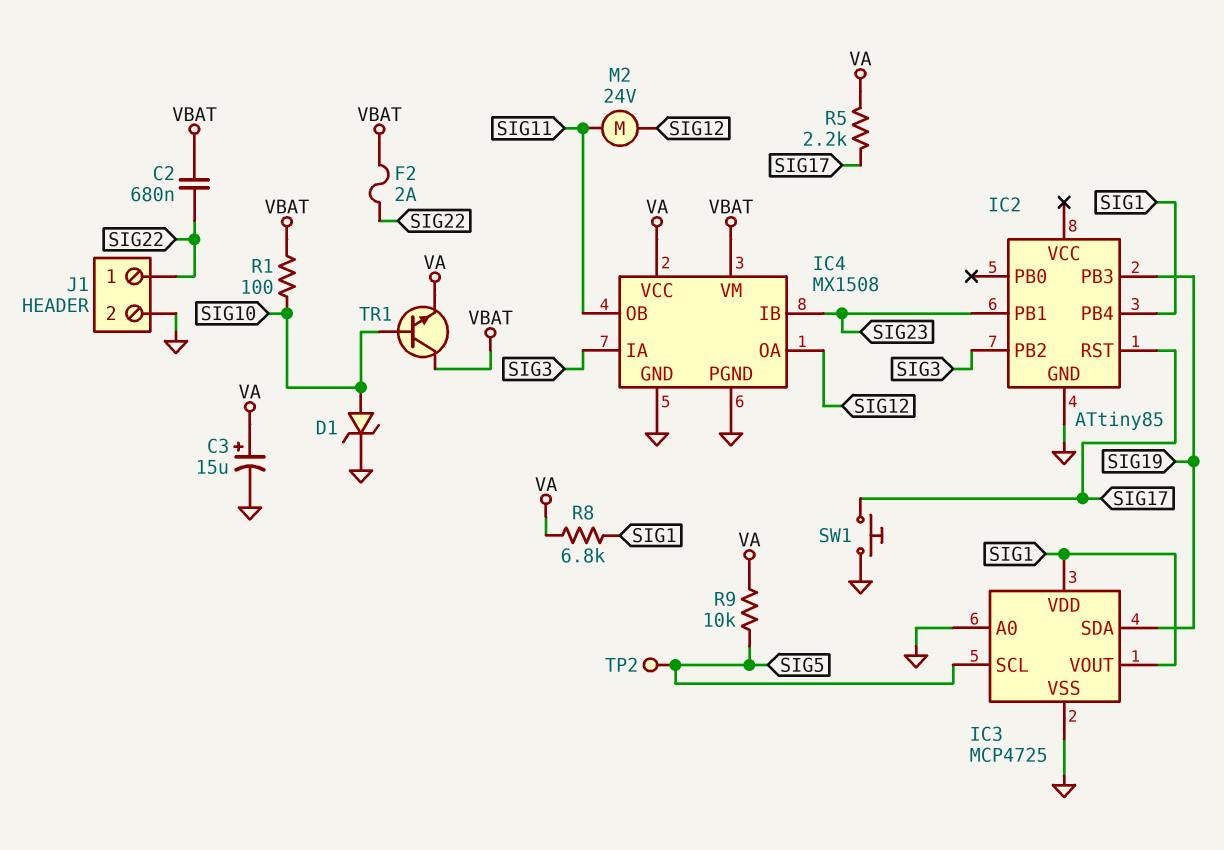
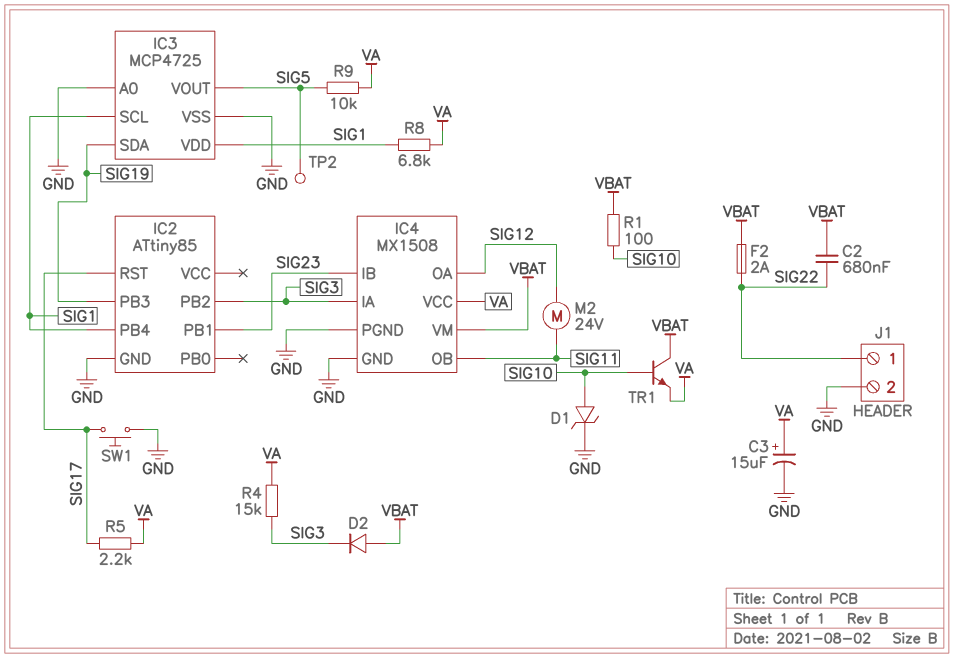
D2: none -> diode (A VBAT, K SIG3)
IC3 pin SCL: SIG5 -> SIG1
IC3 pin VOUT: SIG1 -> SIG5
R4: none -> 15k (SIG3, VA)

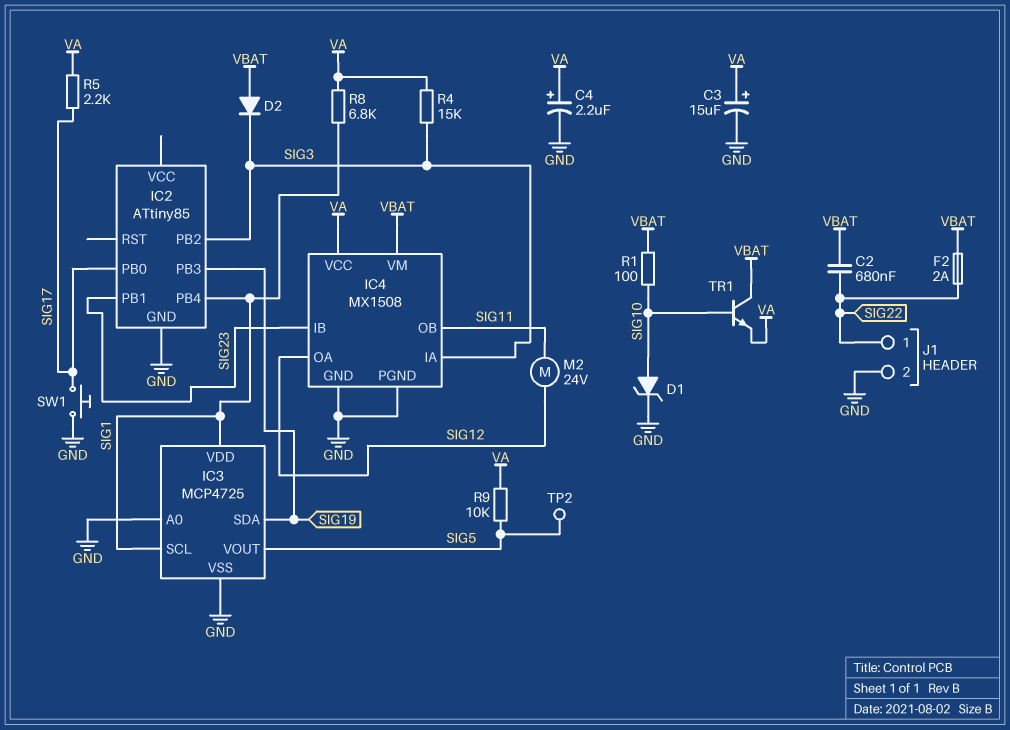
C4: none -> 2.2uF (plus VA, minus GND)
IC2 pin PB0: none -> SIG17
IC2 pin RST: SIG17 -> none

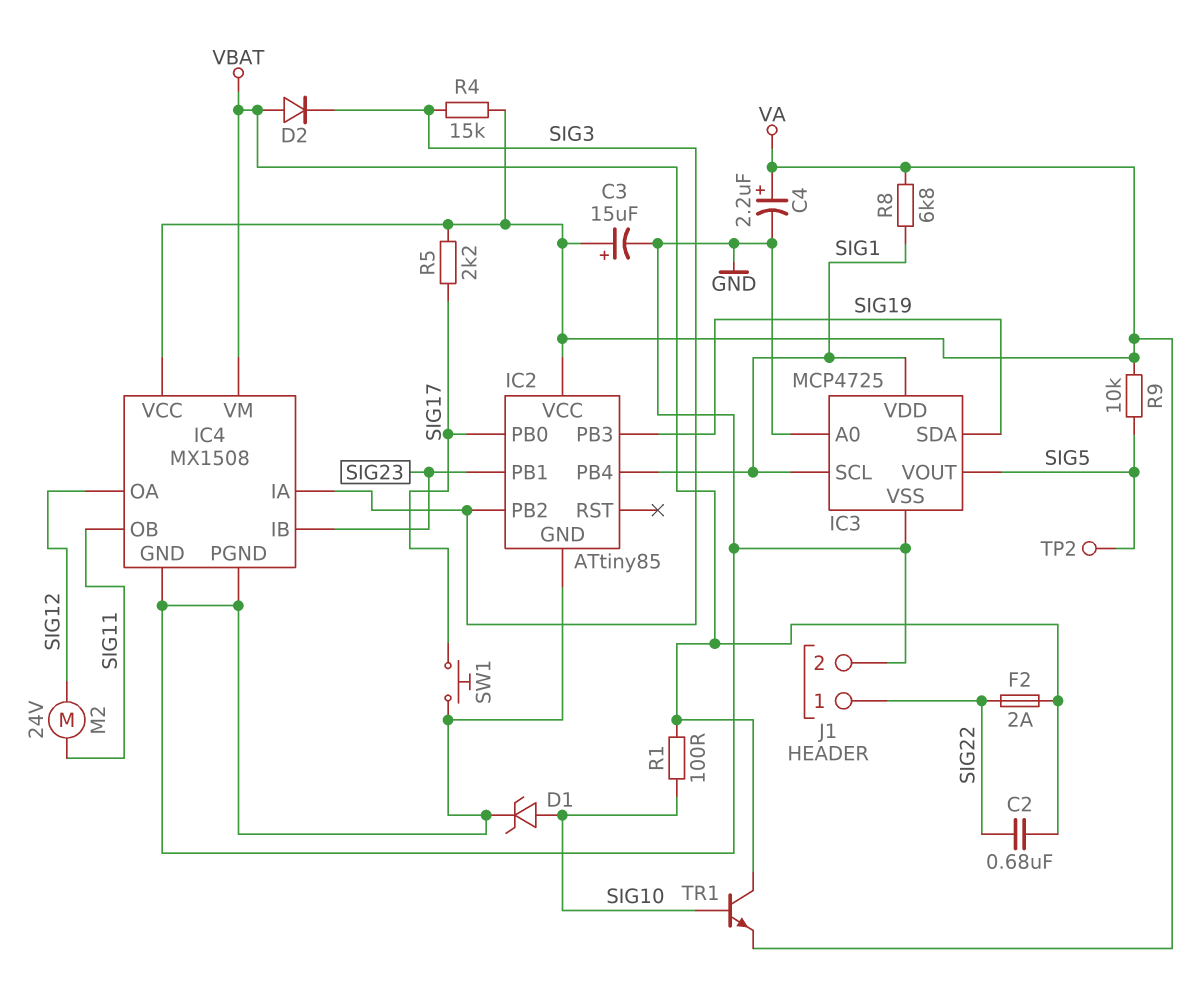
IC2 pin VCC: none -> VA

